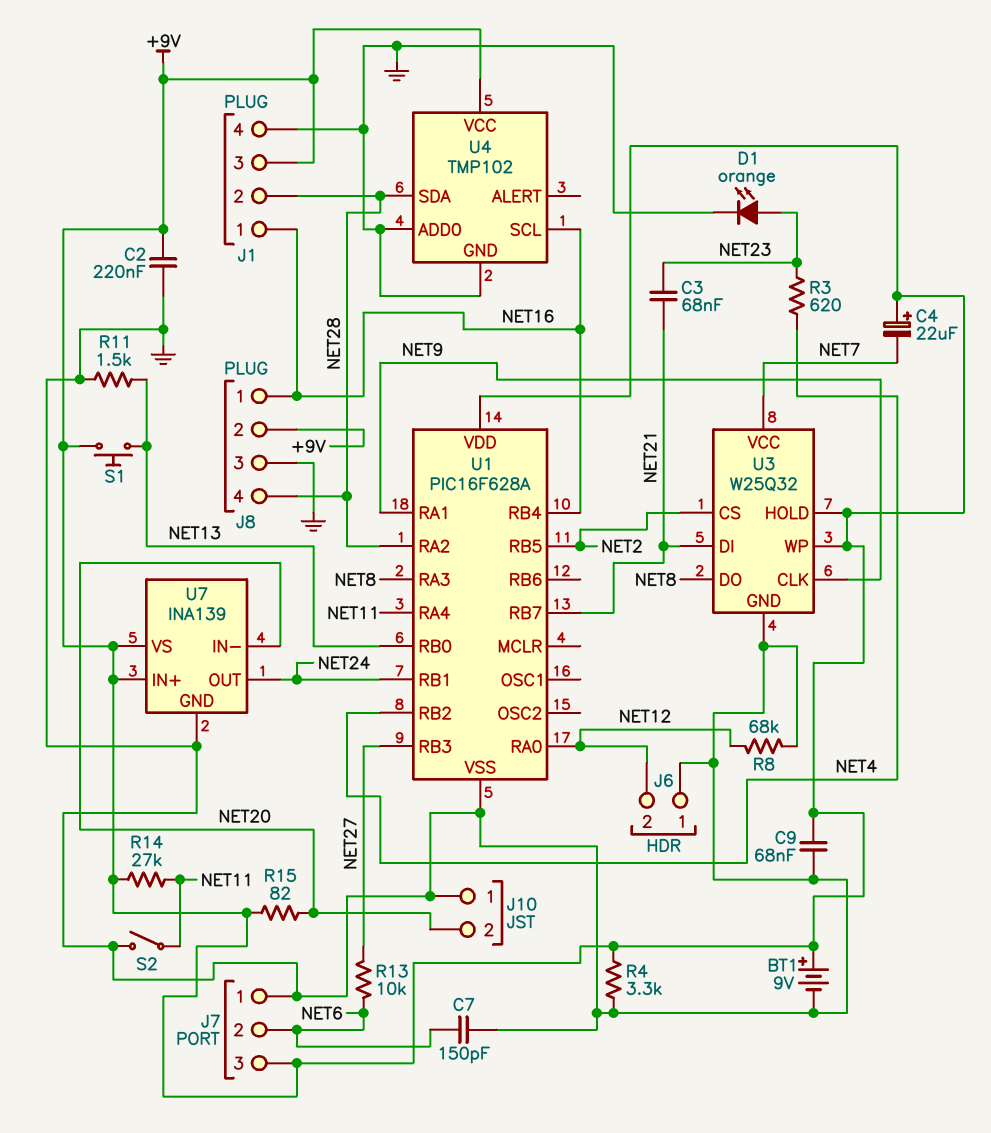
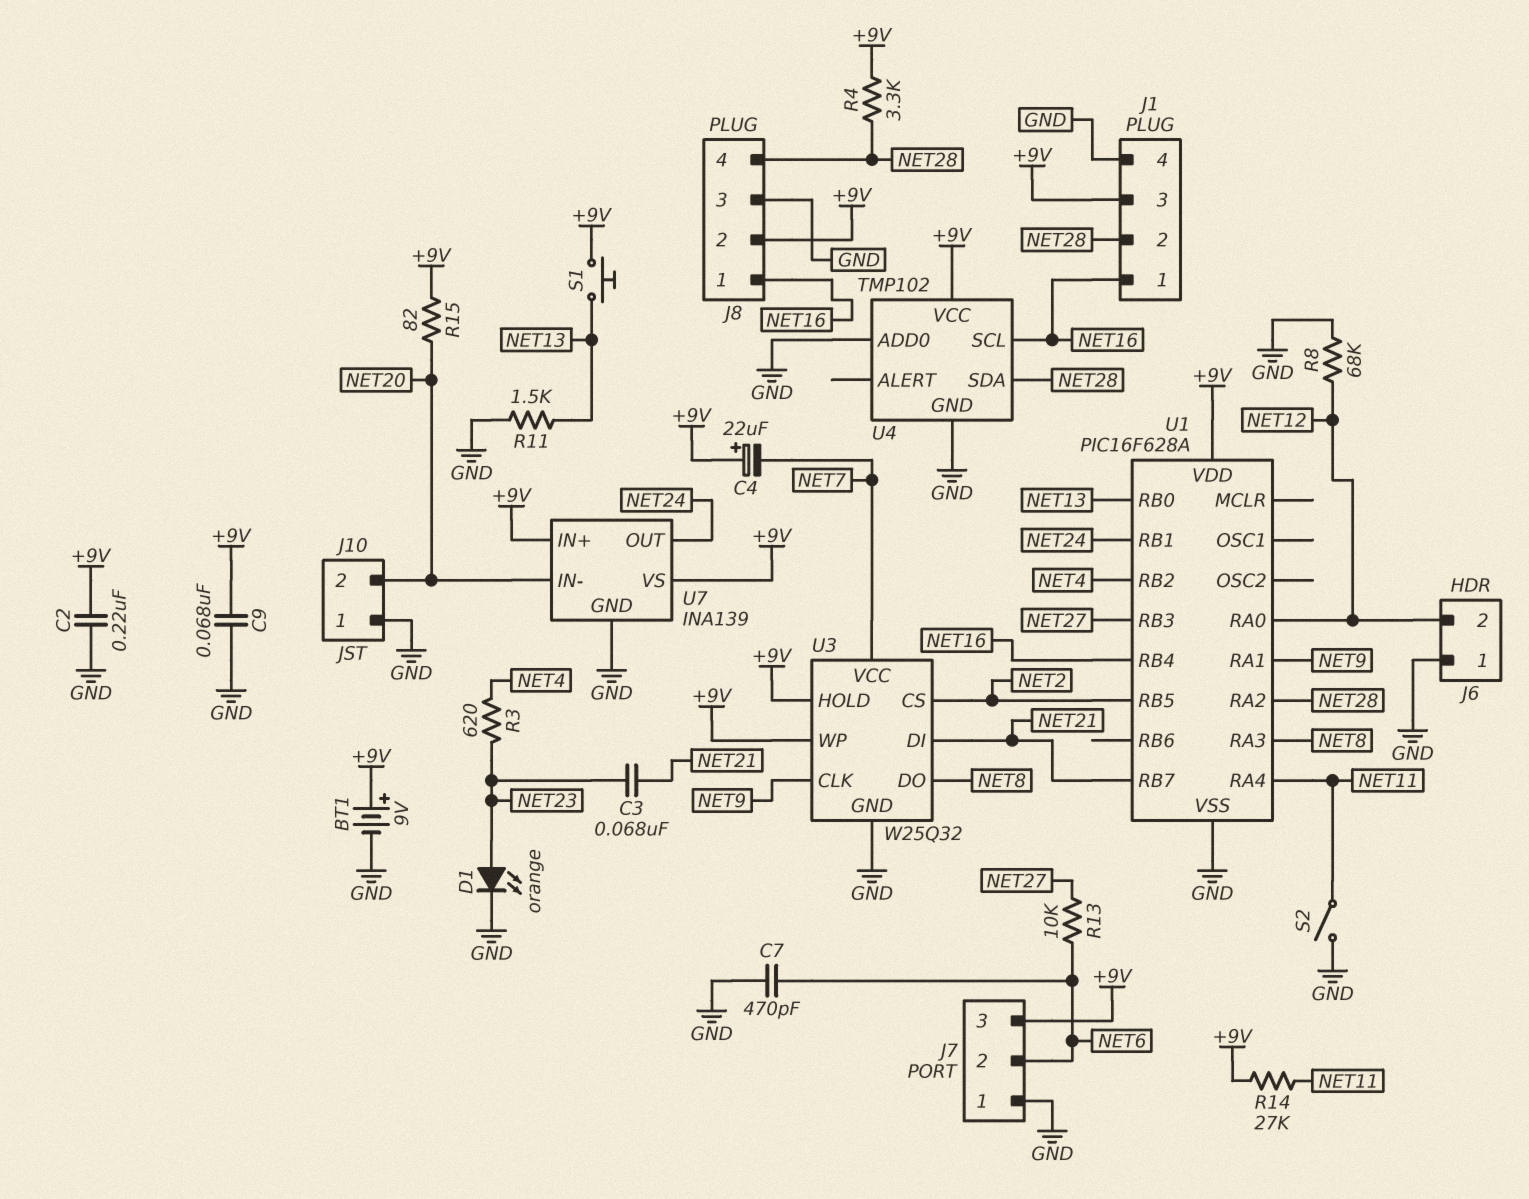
C7: 150pF (GND, NET6) -> 470pF (GND, NET6)
R4: 3.3k (+9V, GND) -> 3.3k (+9V, NET28)

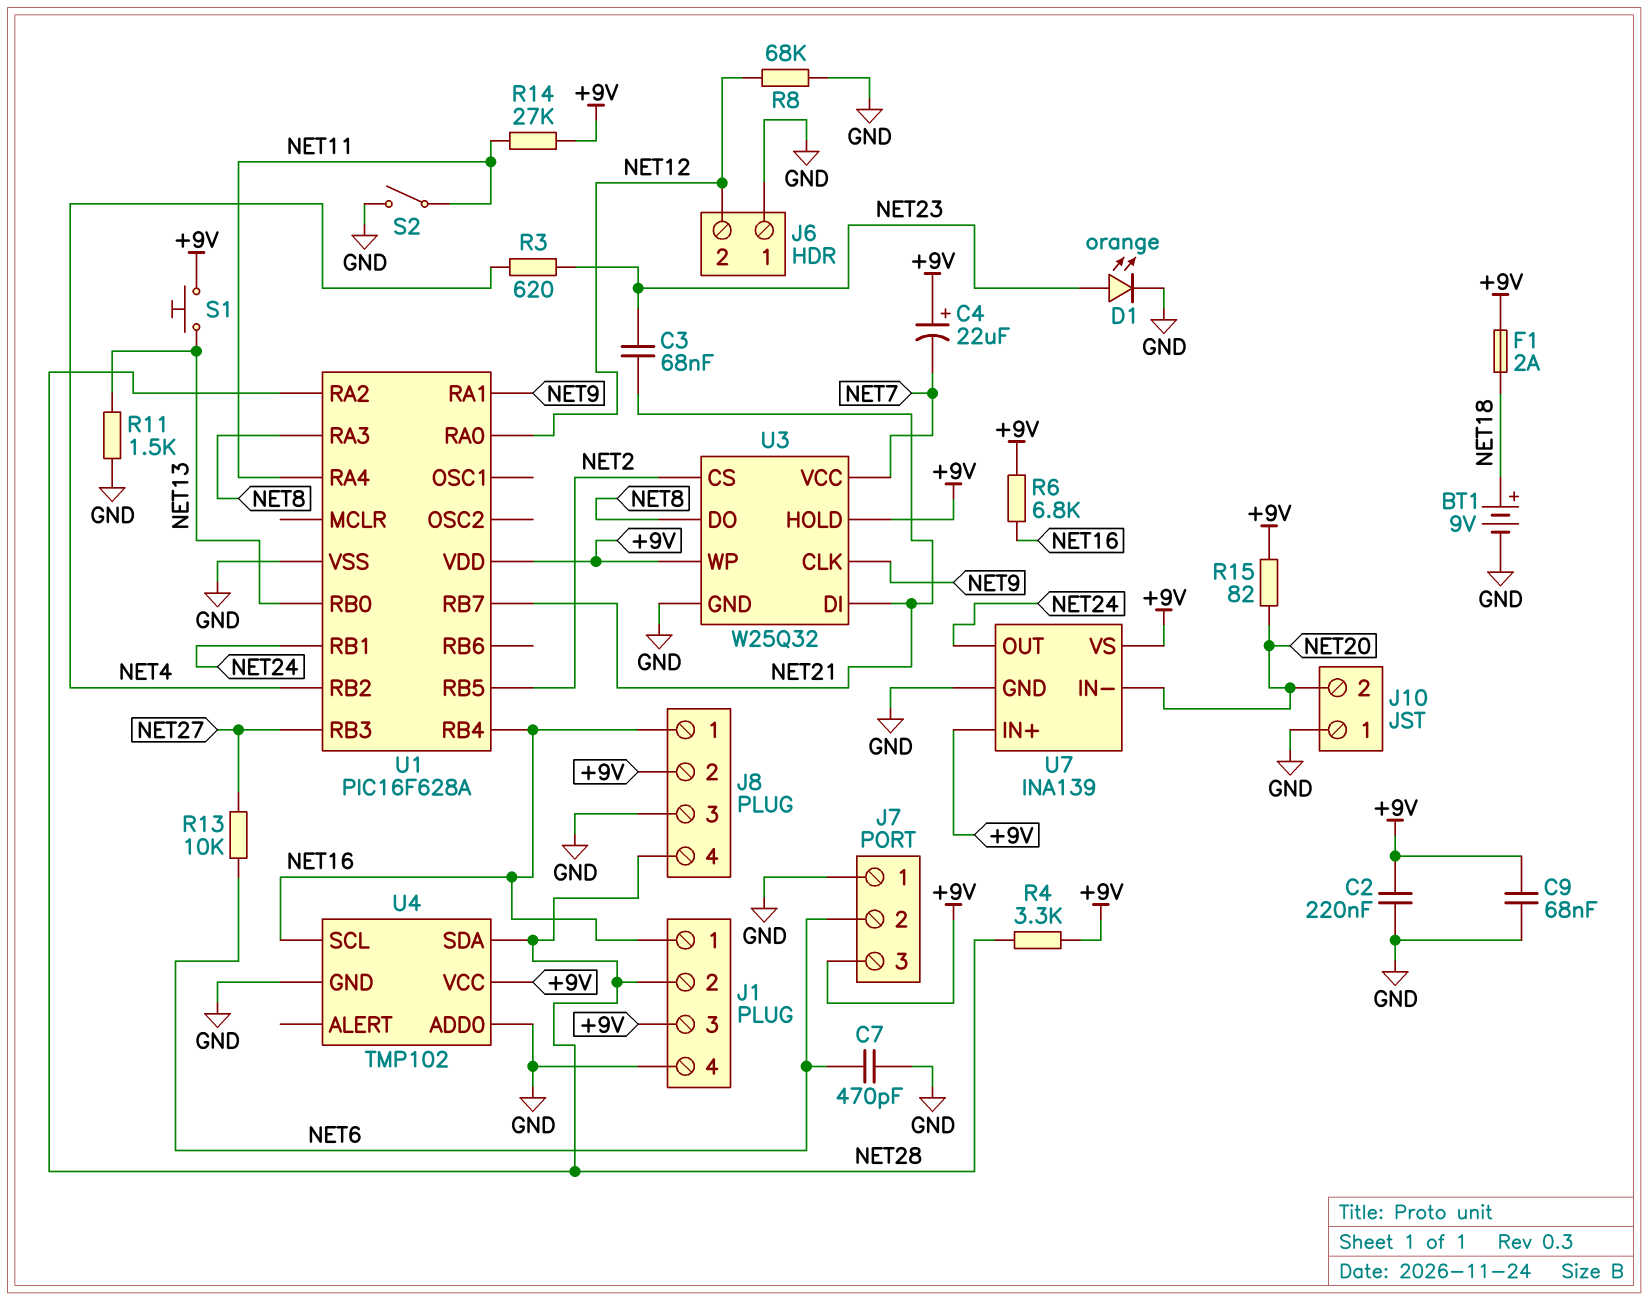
BT1: 9V (plus +9V, minus GND) -> 9V (plus NET18, minus GND)
F1: none -> 2A (+9V, NET18)
R6: none -> 6.8k (+9V, NET16)

